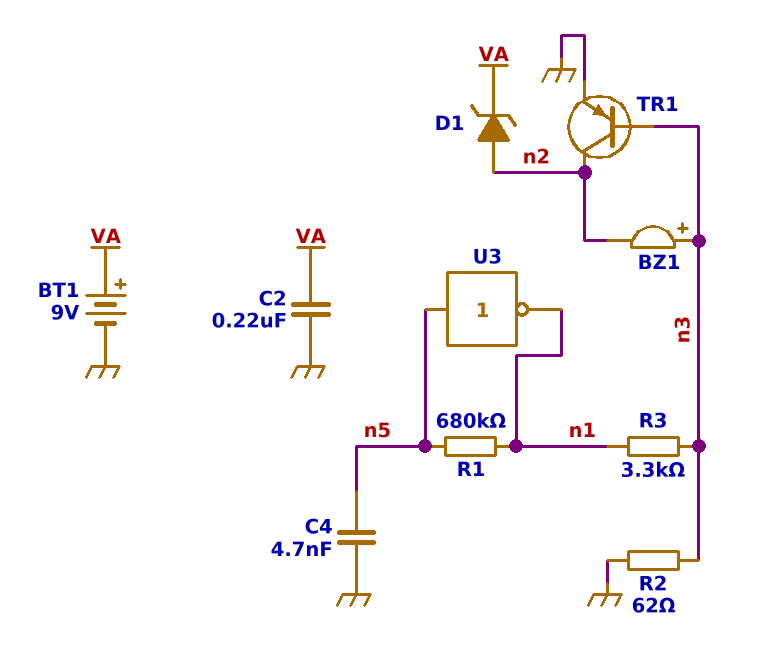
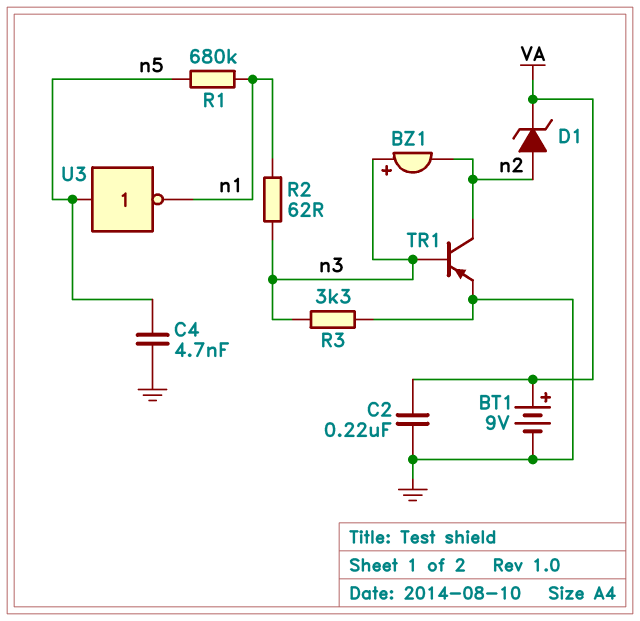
R2: 62 (GND, n3) -> 62 (n1, n3)
R3: 3.3k (n1, n3) -> 3.3k (GND, n3)

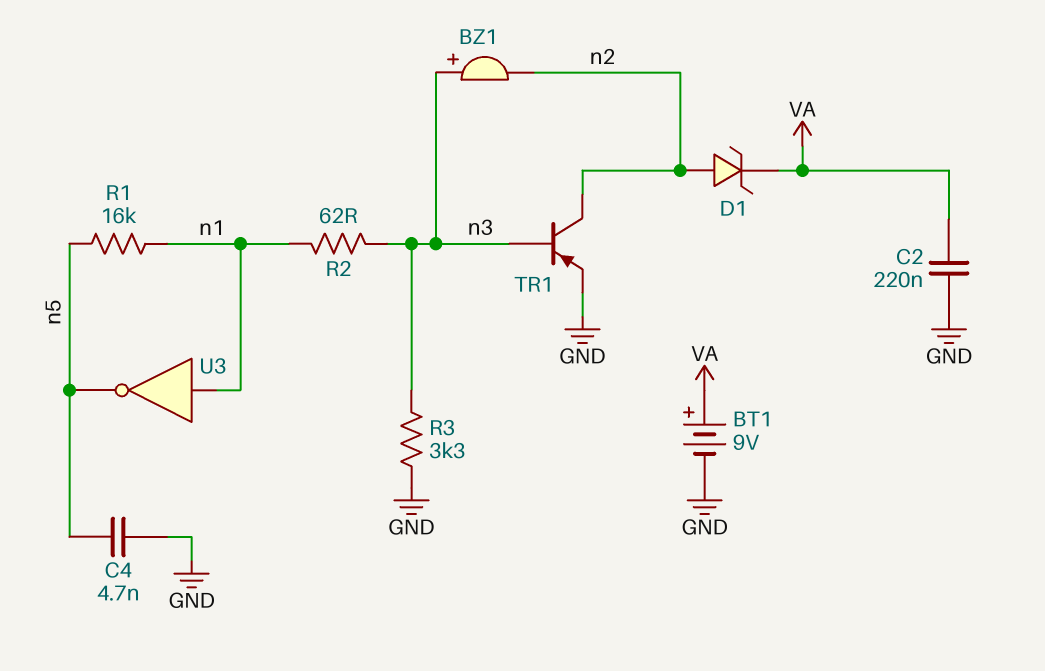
R1: 680k (n1, n5) -> 16k (n1, n5)
U3: NOT (in n5, out n1) -> NOT (in n1, out n5)

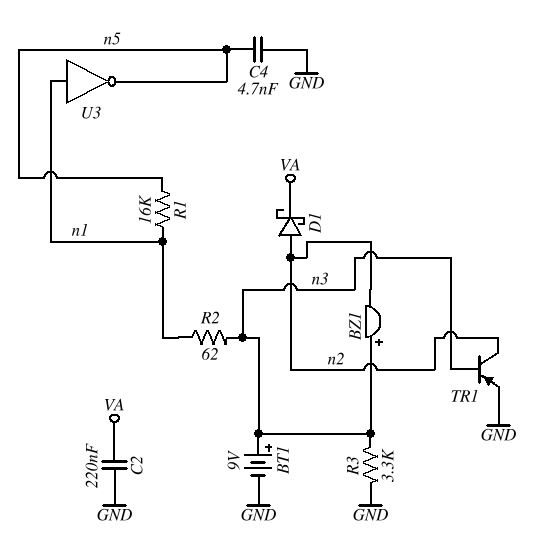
BT1: 9V (plus VA, minus GND) -> 9V (plus n3, minus GND)
D1: zener (A n2, K VA) -> schottky (A n2, K VA)

